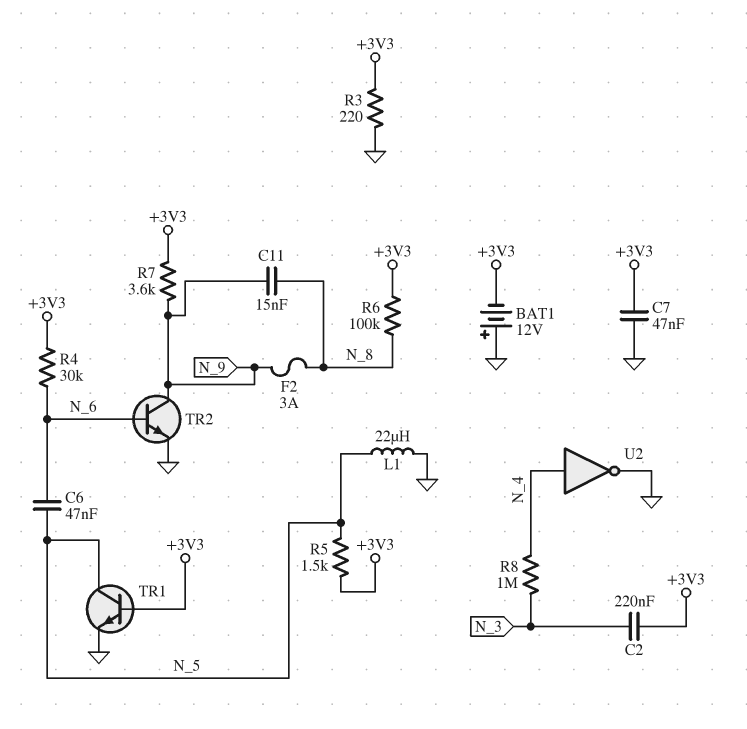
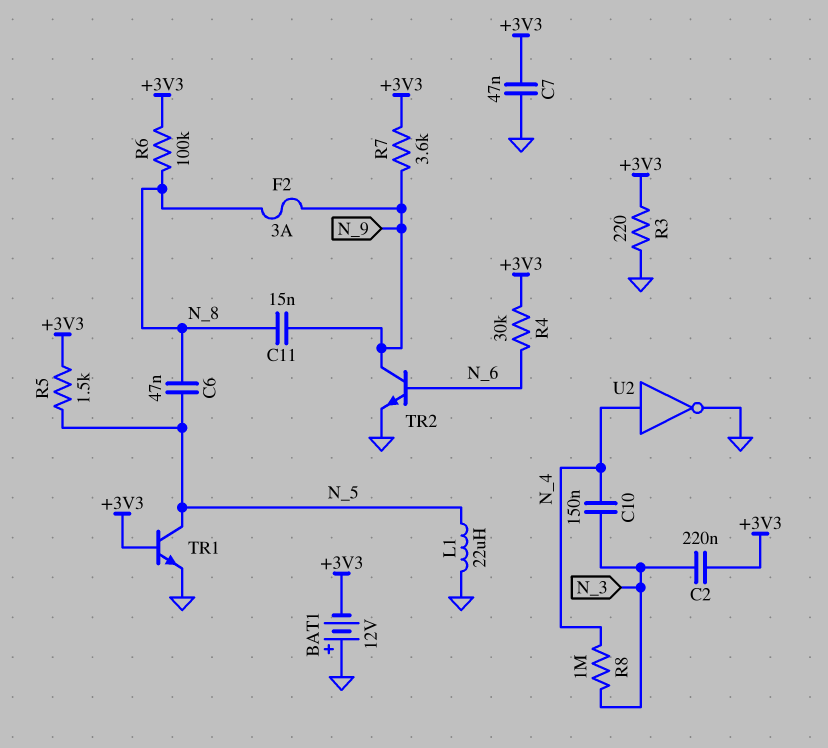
C6: 47nF (N_5, N_6) -> 47nF (N_5, N_8)
C10: none -> 150nF (N_3, N_4)

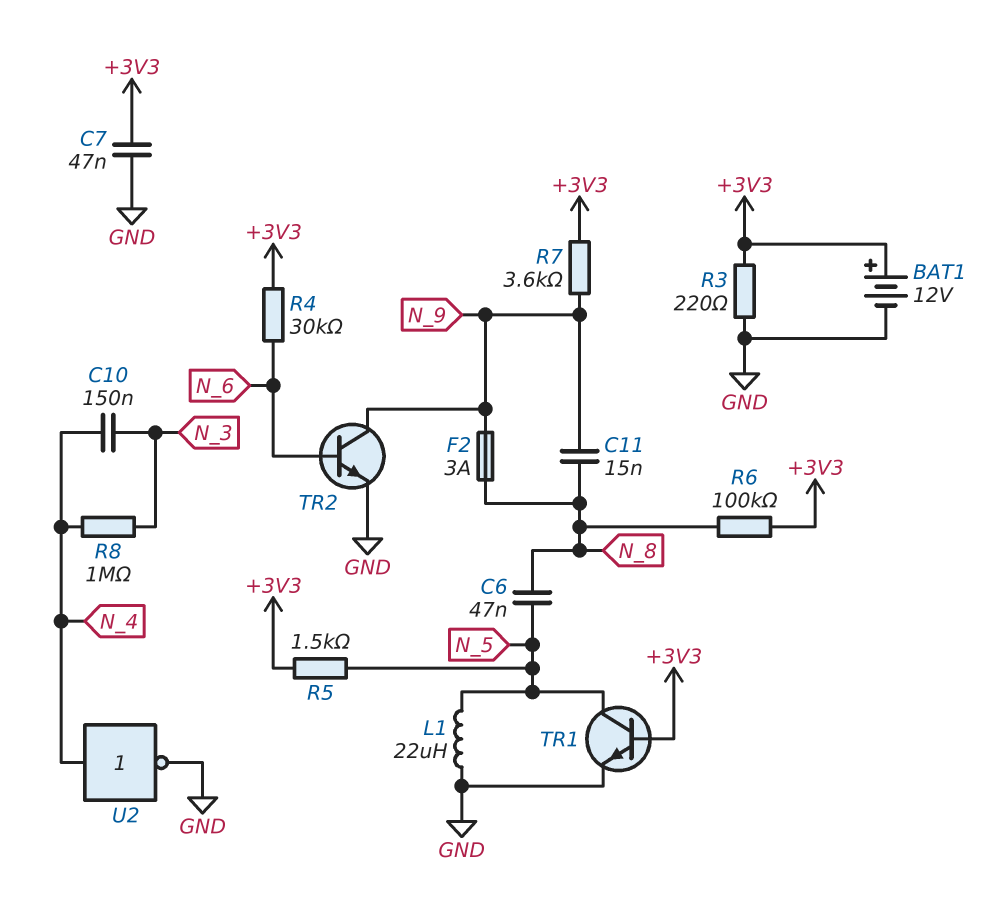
BAT1: 12V (plus GND, minus +3V3) -> 12V (plus +3V3, minus GND)
C2: 220nF (+3V3, N_3) -> none

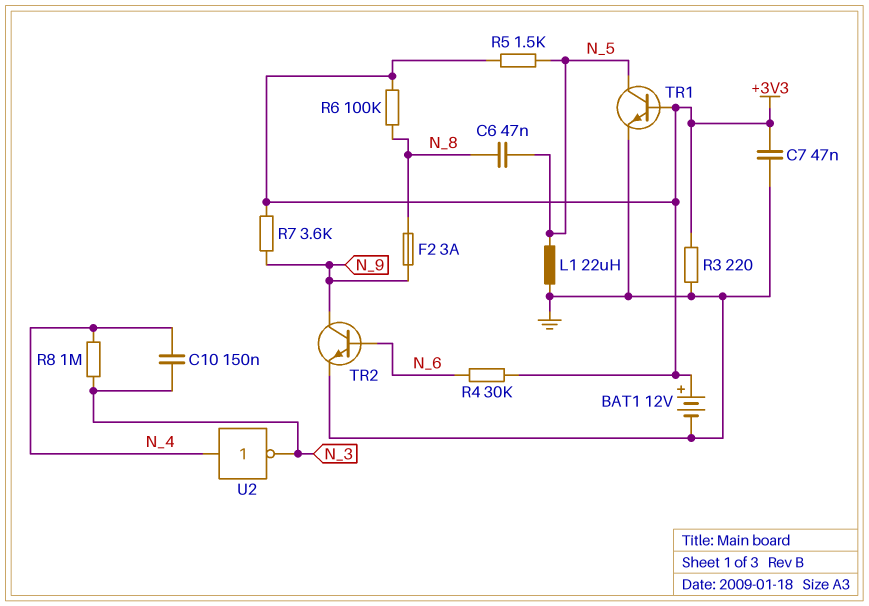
C11: 15nF (N_8, N_9) -> none
U2: NOT (in N_4, out GND) -> NOT (in N_4, out N_3)

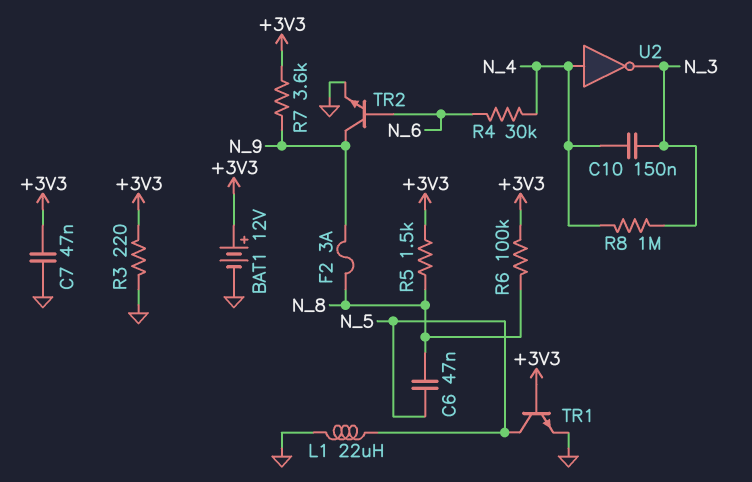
R4: 30k (+3V3, N_6) -> 30k (N_4, N_6)
R5: 1.5k (+3V3, N_5) -> 1.5k (+3V3, N_8)

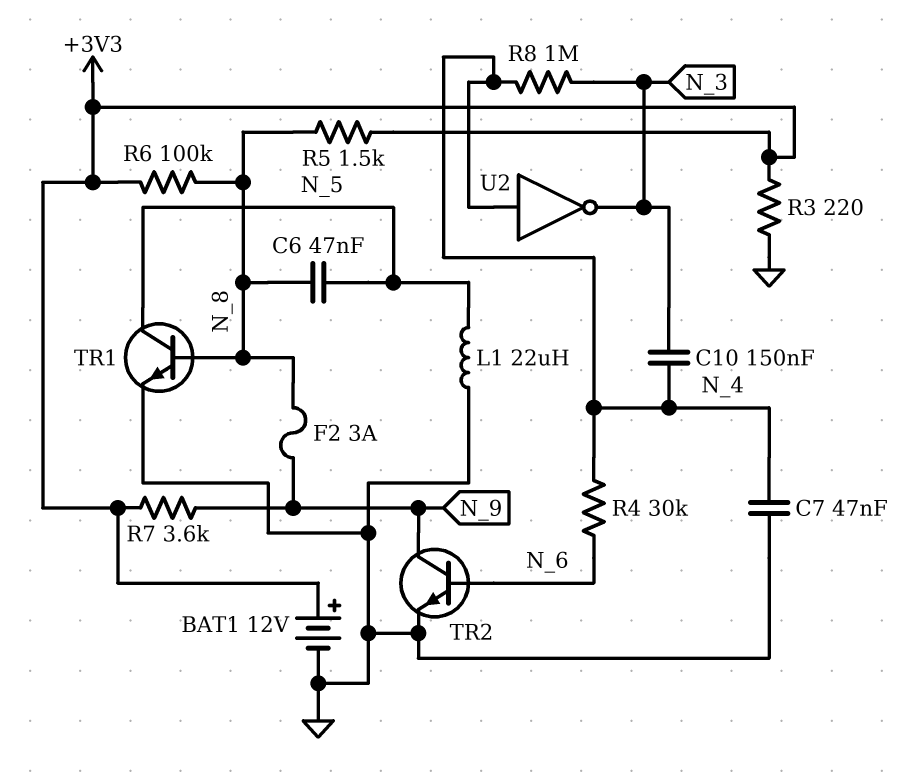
C7: 47nF (+3V3, GND) -> 47nF (GND, N_4)
TR1: NPN (B +3V3, C N_5, E GND) -> NPN (B N_8, C N_5, E GND)

